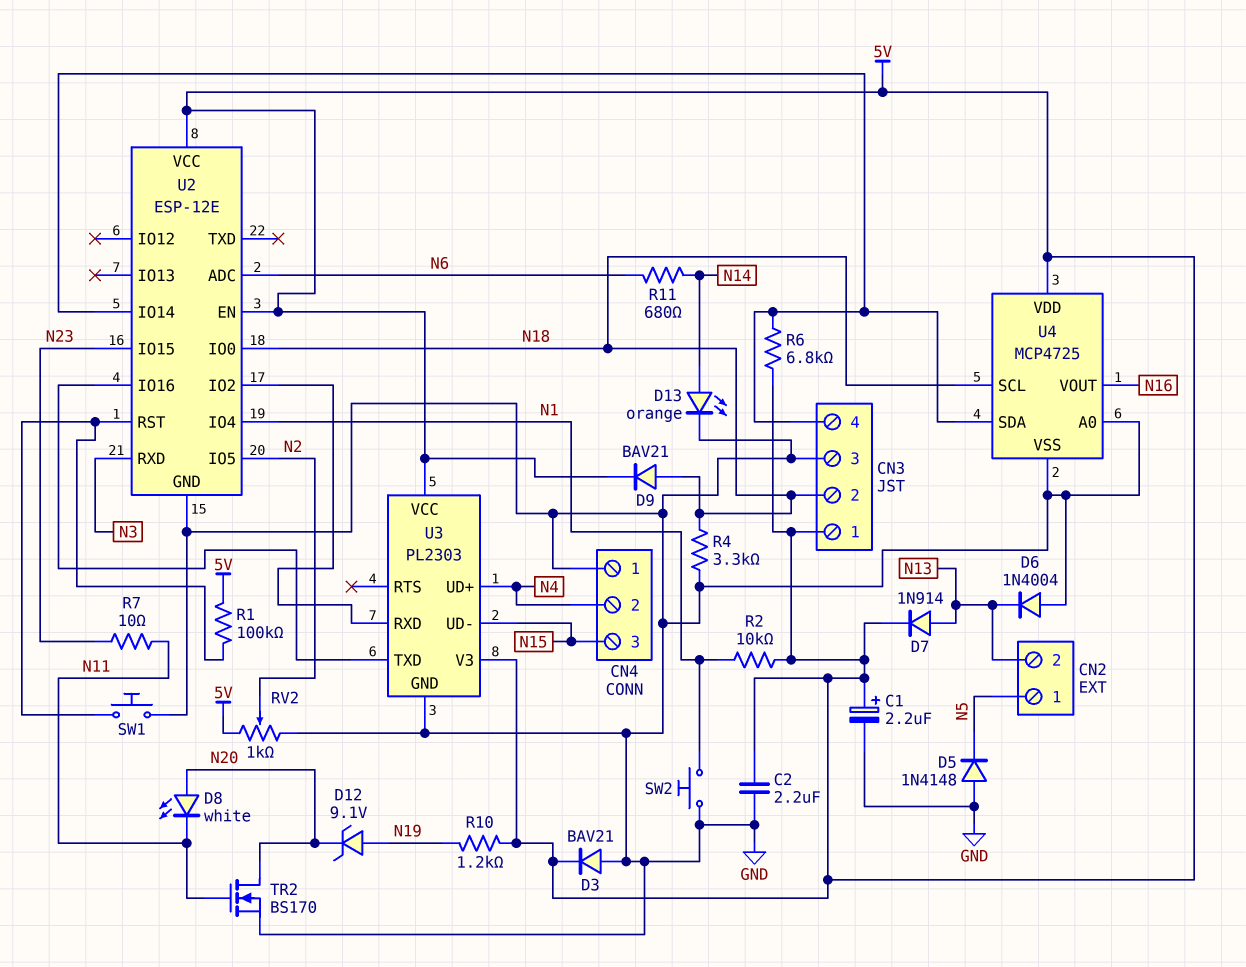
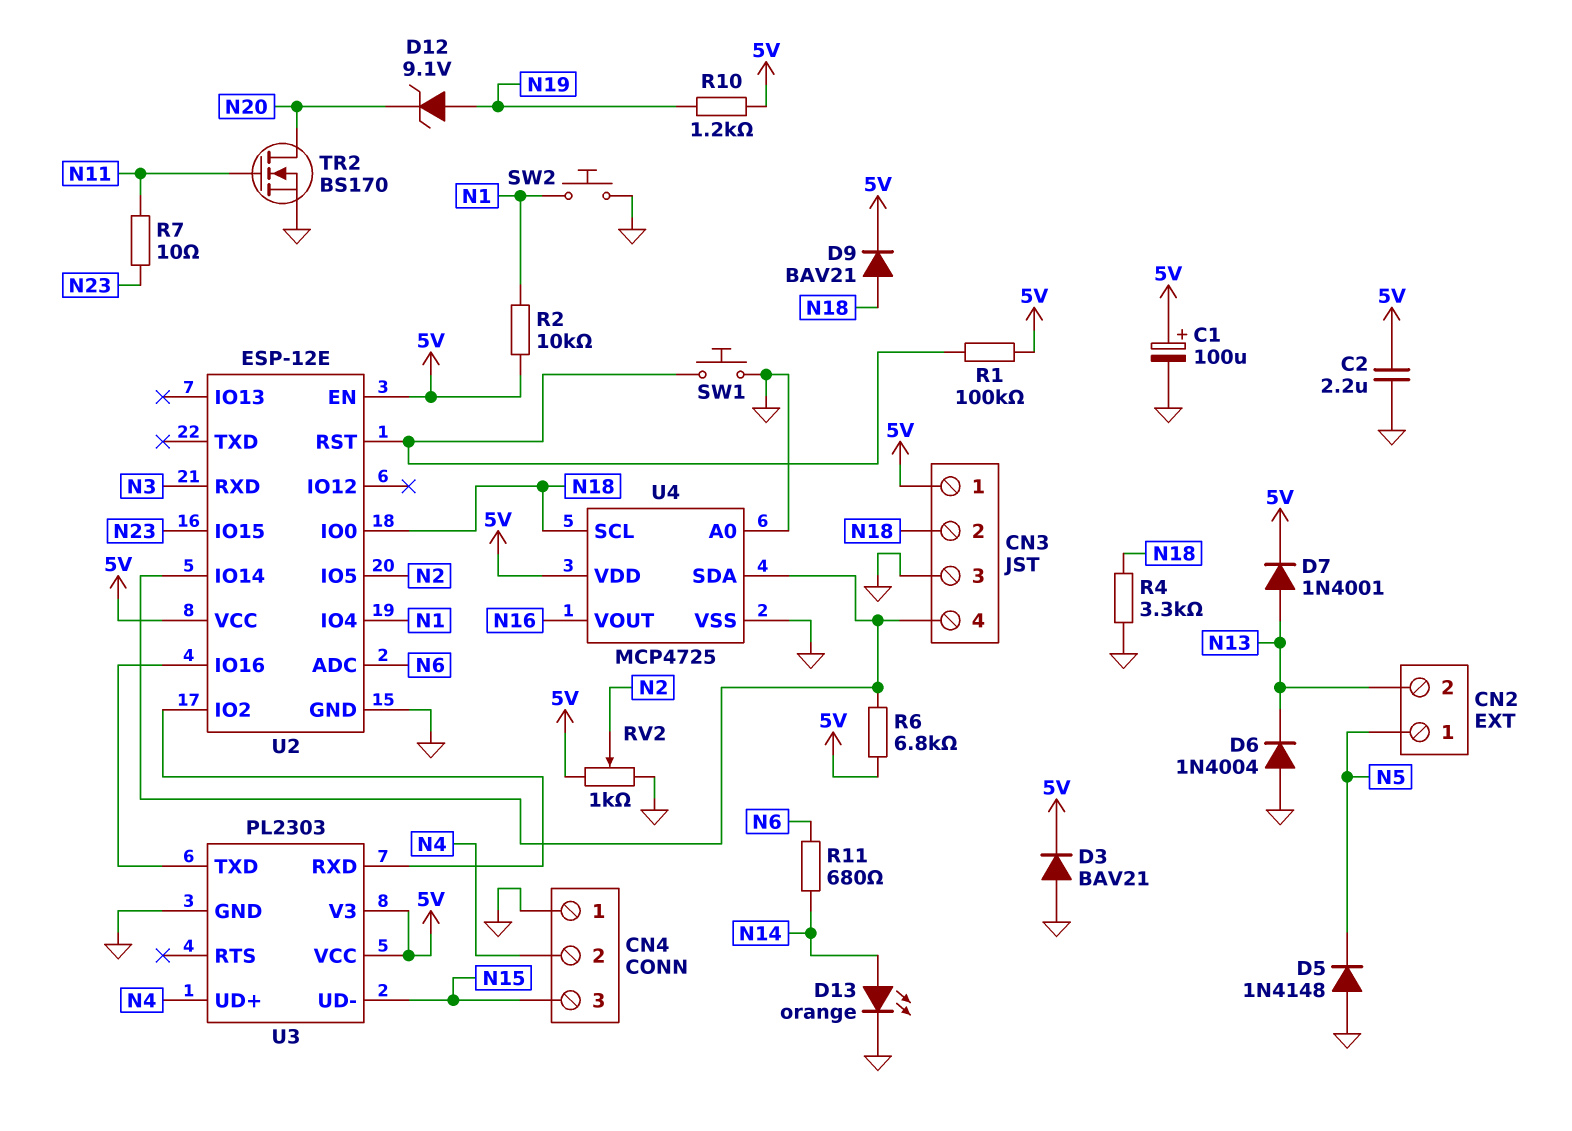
C1: 2.2uF (plus 5V, minus GND) -> 100uF (plus 5V, minus GND)
D7: diode 1N914 (A N13, K 5V) -> diode 1N4001 (A N13, K 5V)
D8: LED white (A N20, K N11) -> none

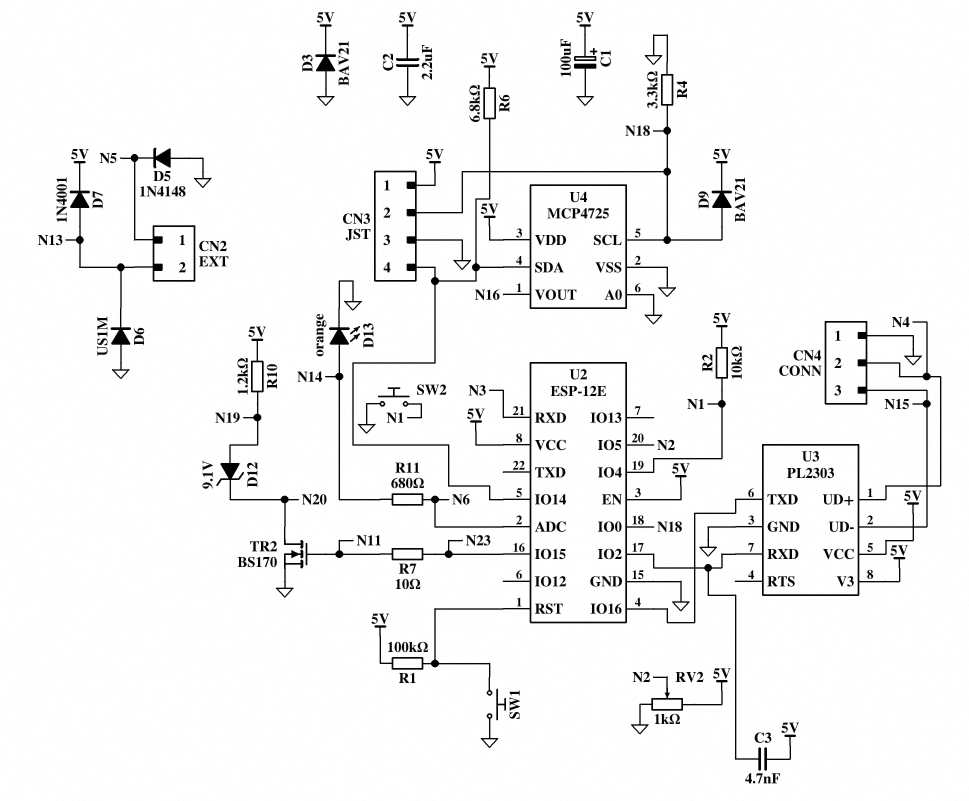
C3: none -> 4.7nF (5V, U2/IO2)
D6: diode 1N4004 (A GND, K N13) -> diode US1M (A GND, K N13)

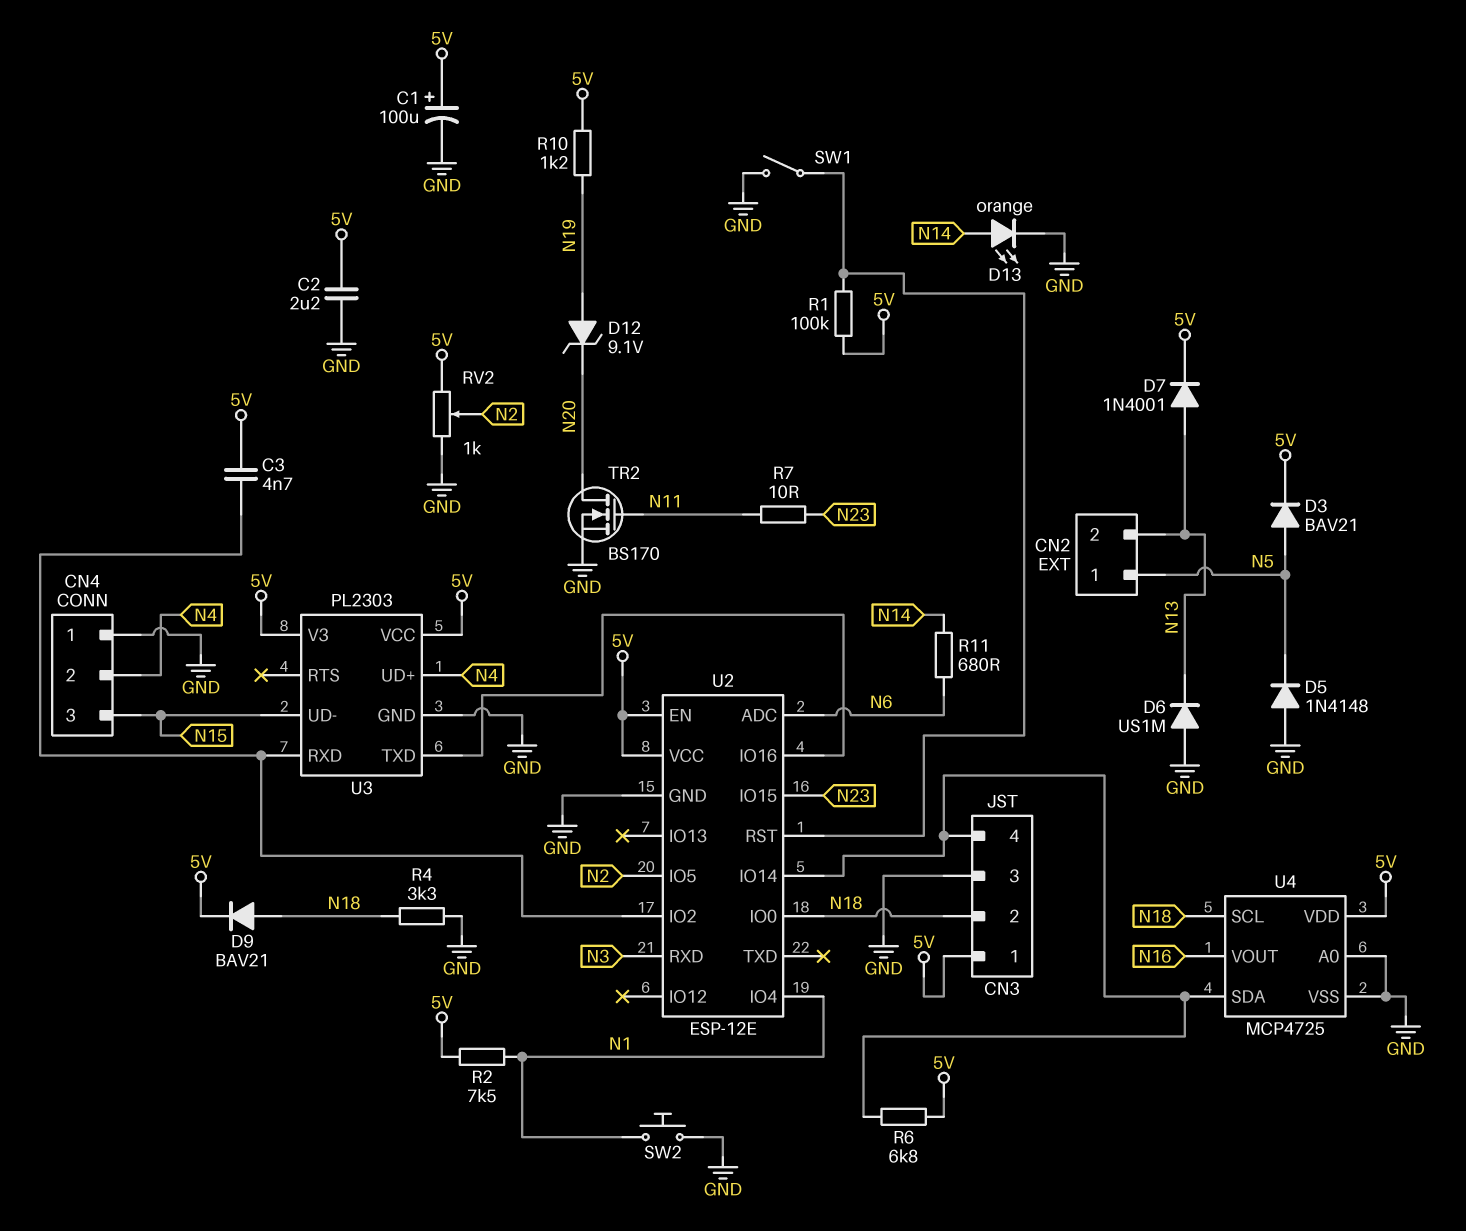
D3: diode BAV21 (A GND, K 5V) -> diode BAV21 (A N5, K 5V)
R2: 10k (5V, N1) -> 7.5k (5V, N1)
SW1: button (GND, U2/RST) -> switch (GND, U2/RST)

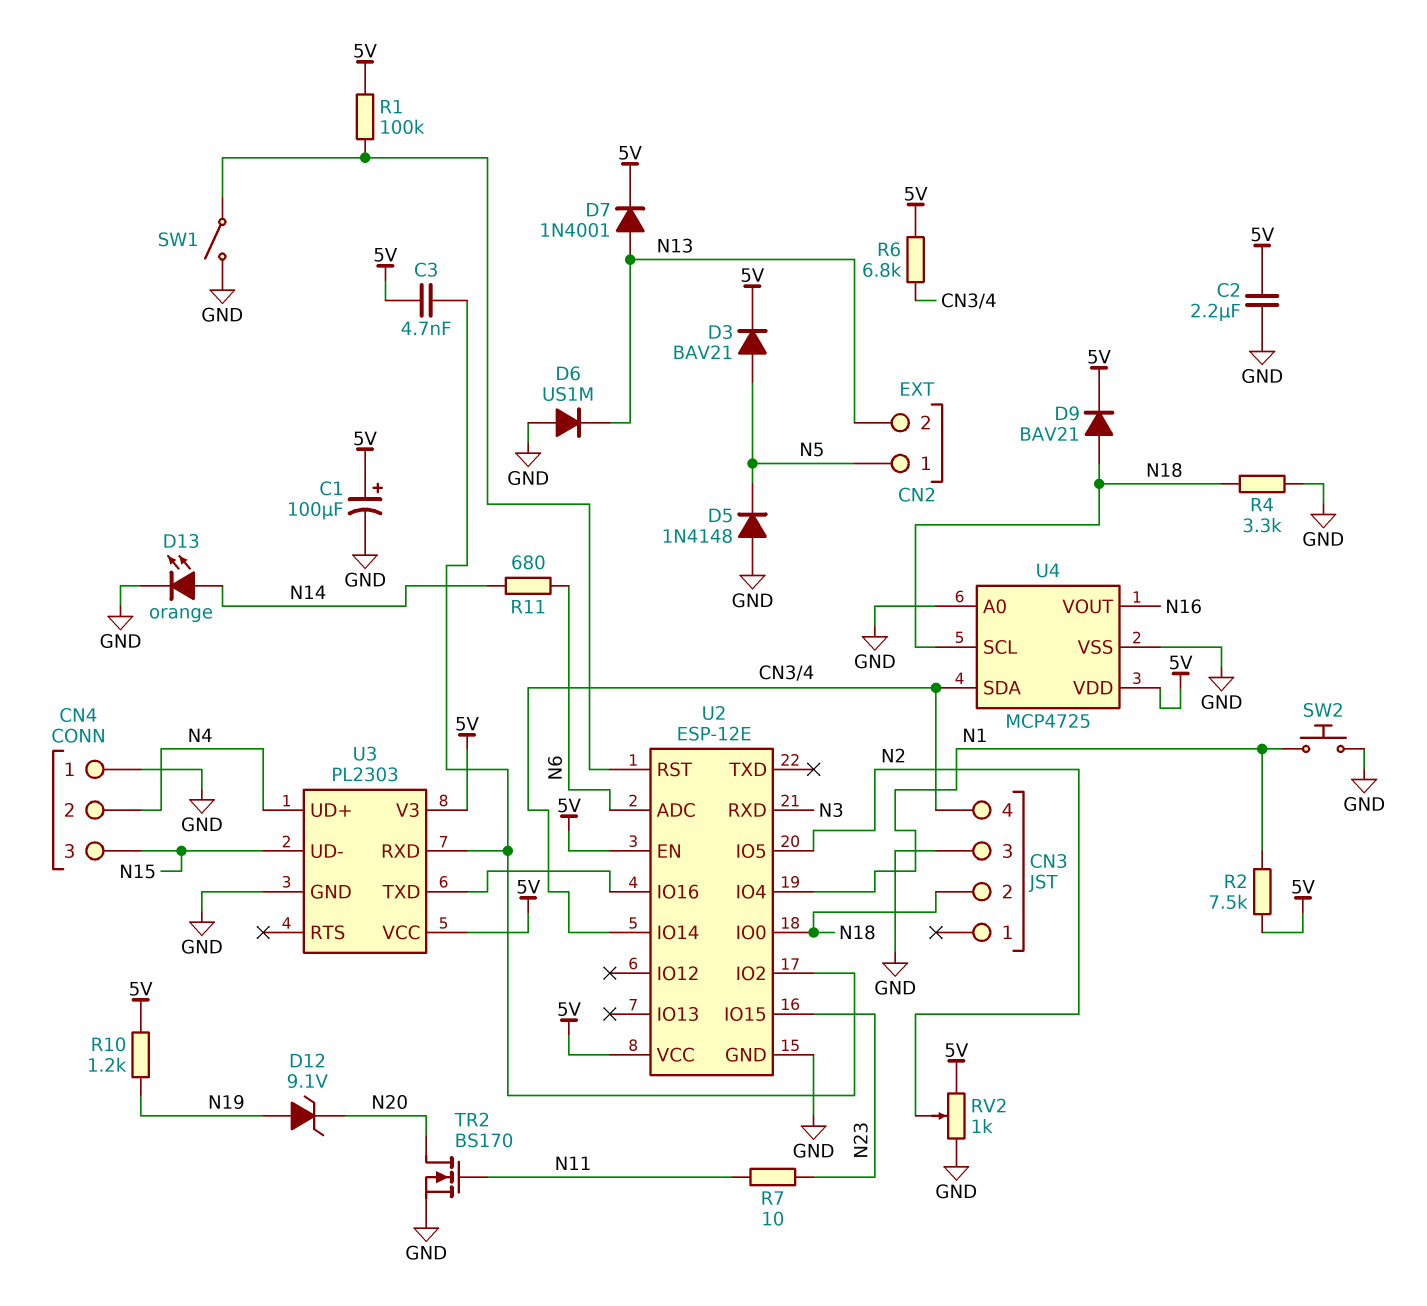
CN3 pin 1: 5V -> none

